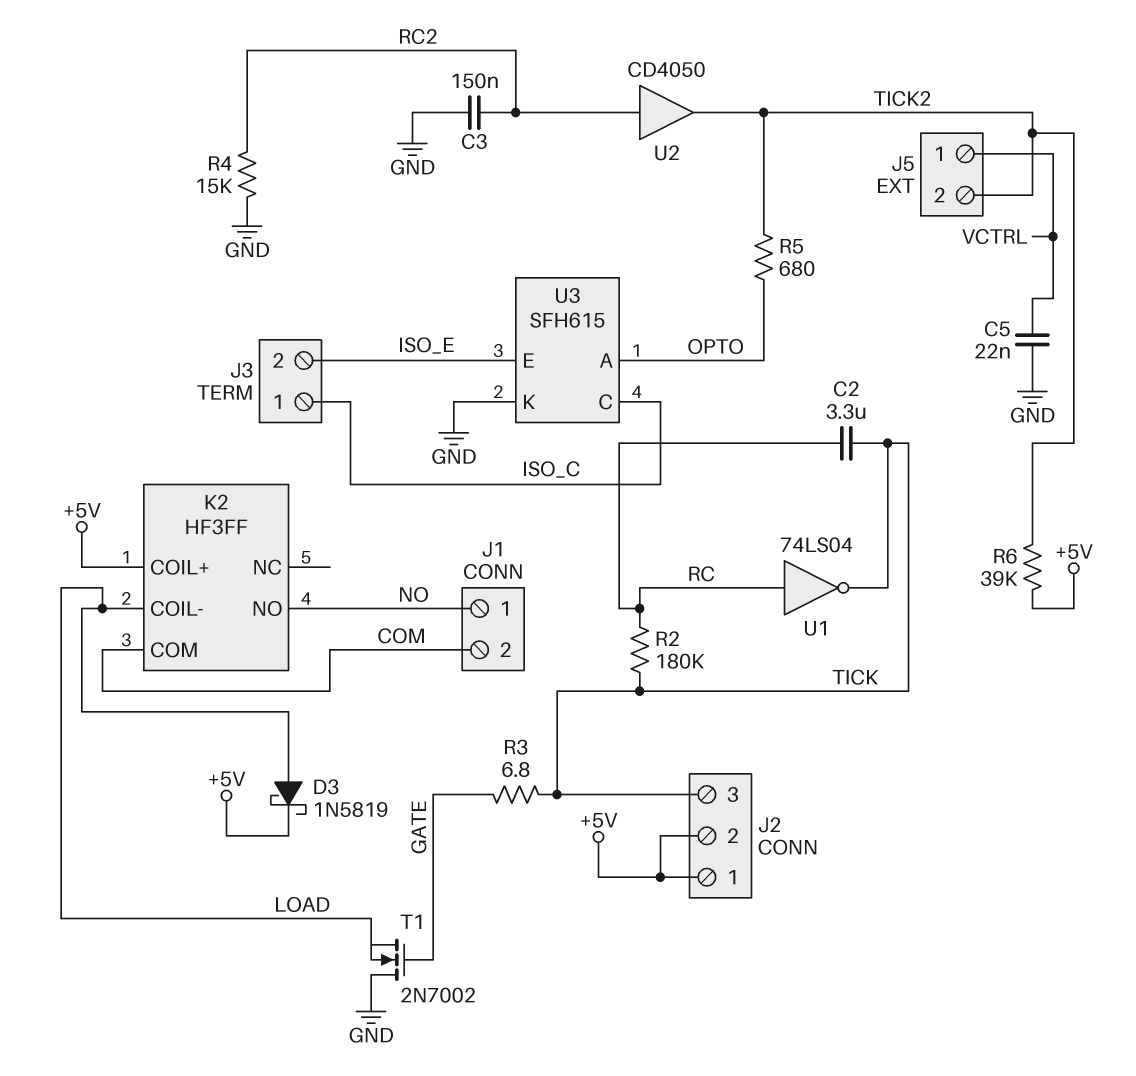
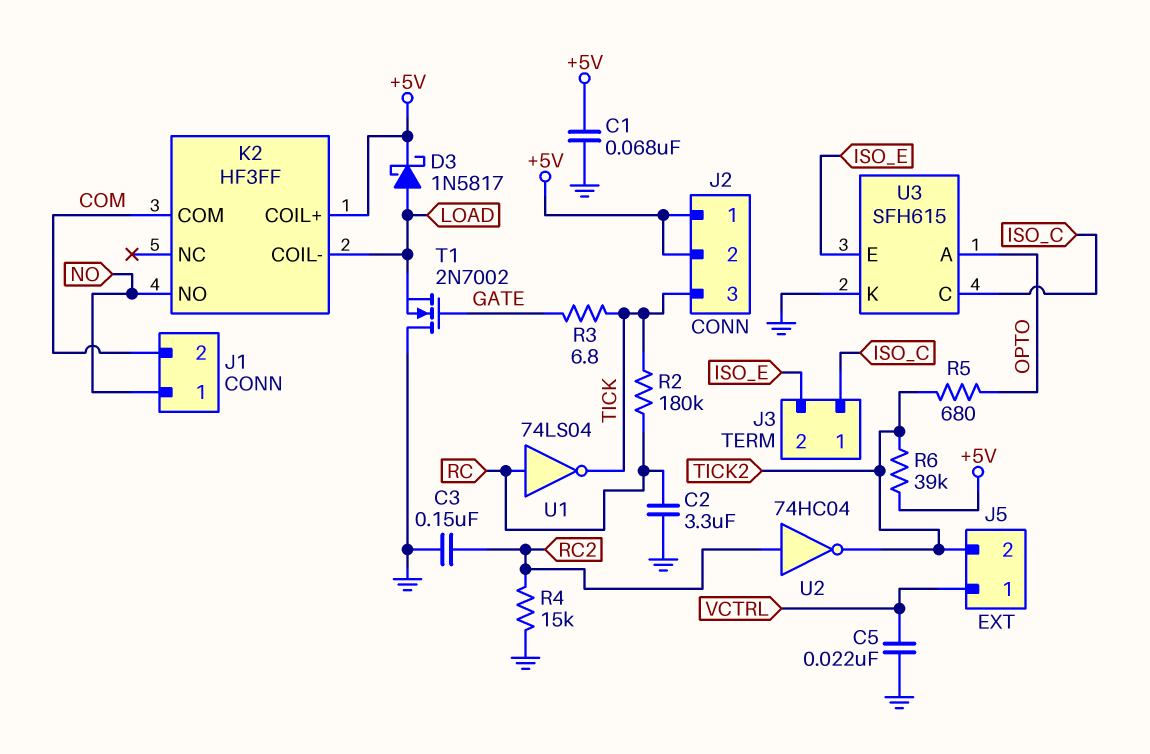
C1: none -> 68nF (+5V, GND)
C2: 3.3uF (RC, TICK) -> 3.3uF (GND, RC)
D3: schottky 1N5819 (A LOAD, K +5V) -> schottky 1N5817 (A LOAD, K +5V)
U2: buffer CD4050 (in RC2, out TICK2) -> NOT 74HC04 (in RC2, out TICK2)

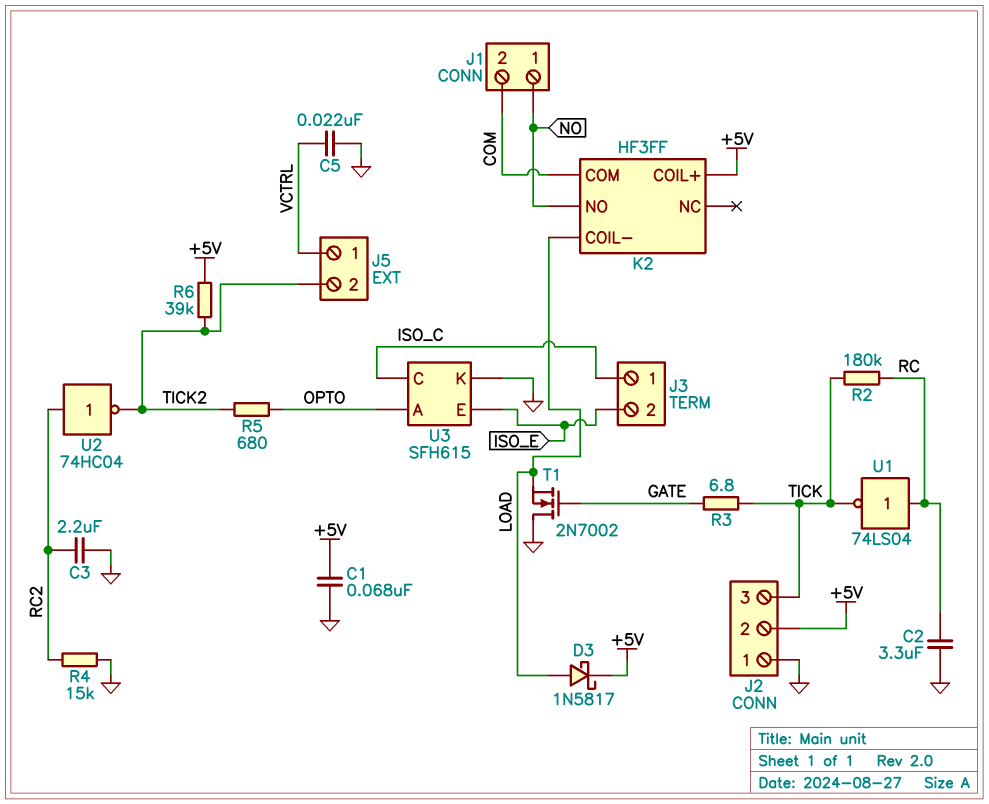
C3: 150nF (GND, RC2) -> 2.2uF (GND, RC2)
J2 pin 1: +5V -> GND

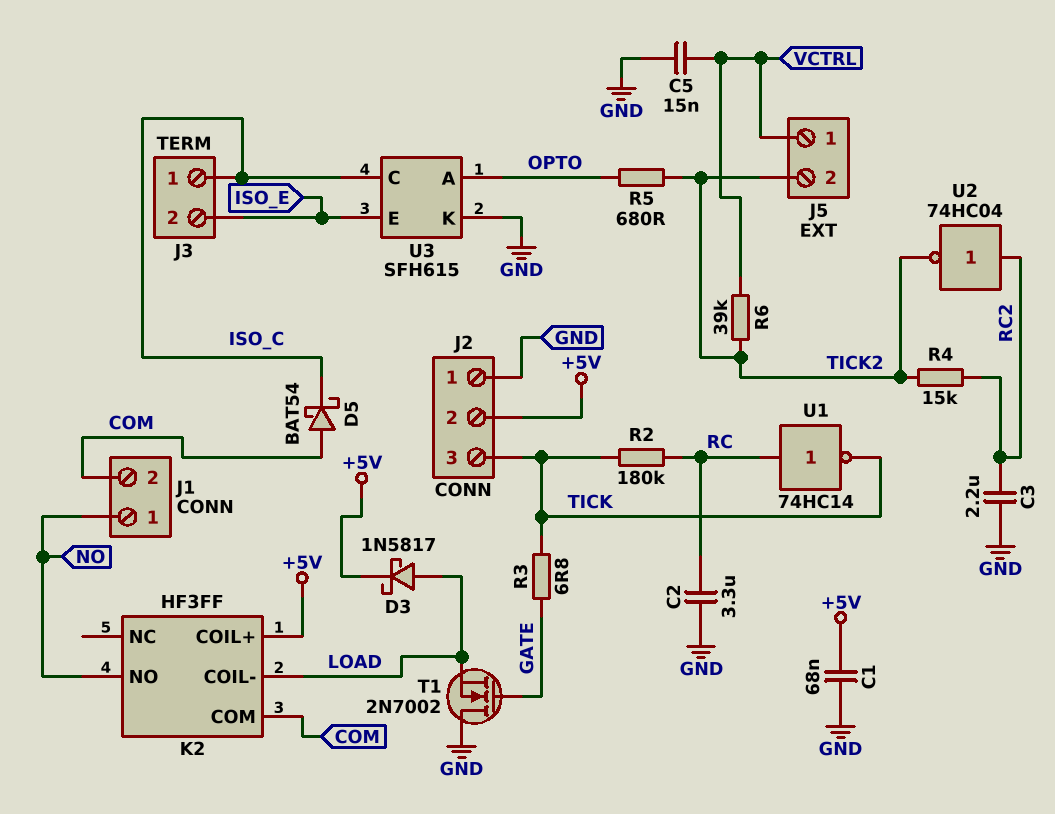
C5: 22nF (GND, VCTRL) -> 15nF (GND, VCTRL)
D5: none -> schottky BAT54 (A COM, K ISO_C)
R4: 15k (GND, RC2) -> 15k (RC2, TICK2)
R6: 39k (+5V, TICK2) -> 39k (TICK2, VCTRL)
U1: NOT 74LS04 (in RC, out TICK) -> NOT 74HC14 (in RC, out TICK)

